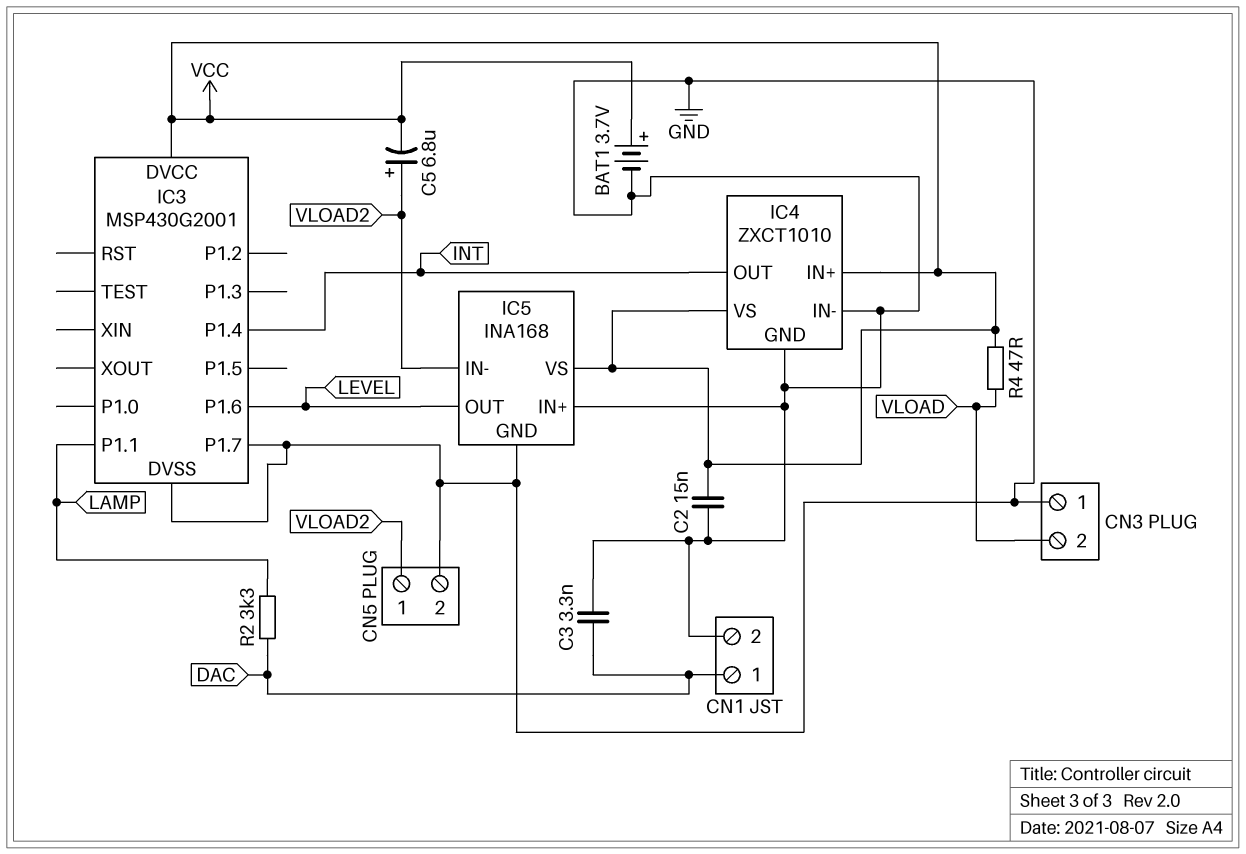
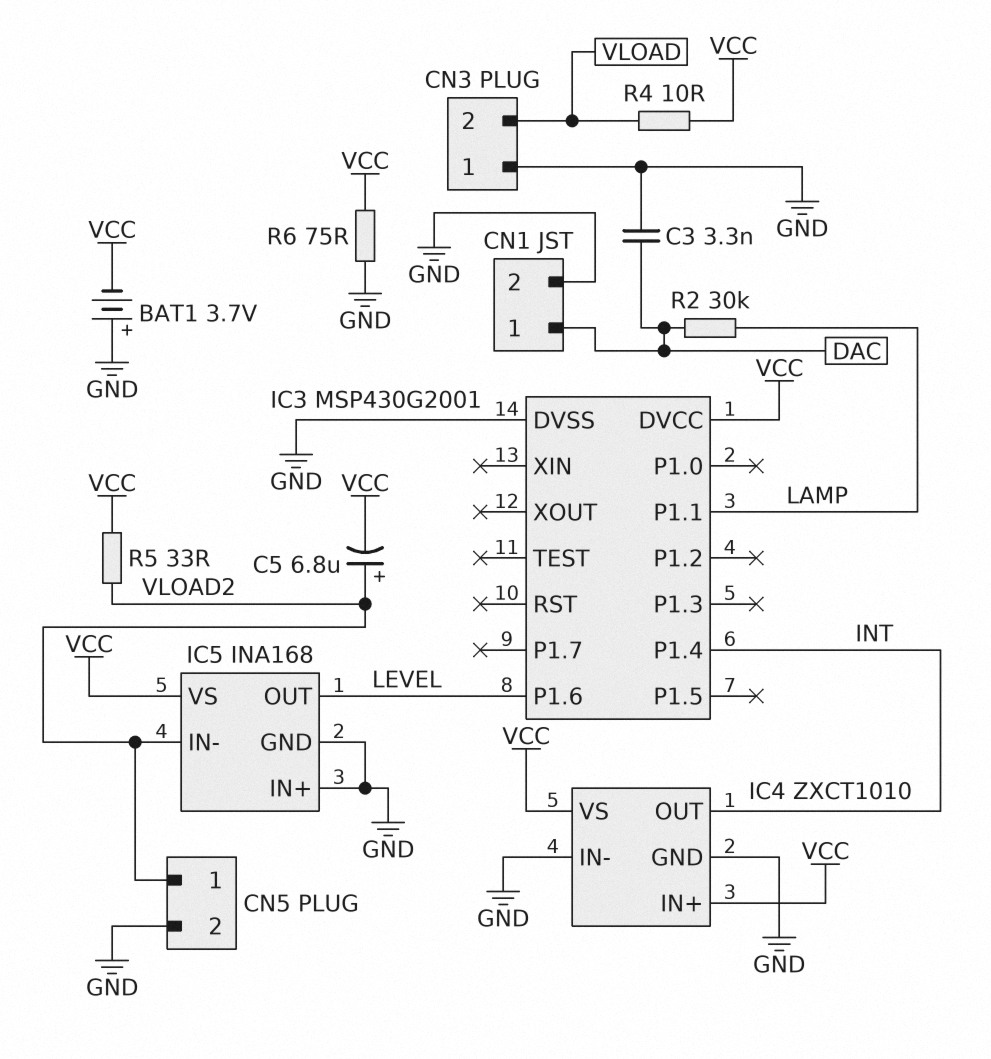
BAT1: 3.7V (plus VCC, minus GND) -> 3.7V (plus GND, minus VCC)
C2: 15nF (GND, VCC) -> none
IC3 pin P1.7: GND -> none
R2: 3.3k (DAC, LAMP) -> 30k (DAC, LAMP)
R4: 47 (VCC, VLOAD) -> 10 (VCC, VLOAD)
R5: none -> 33 (VCC, VLOAD2)
R6: none -> 75 (GND, VCC)

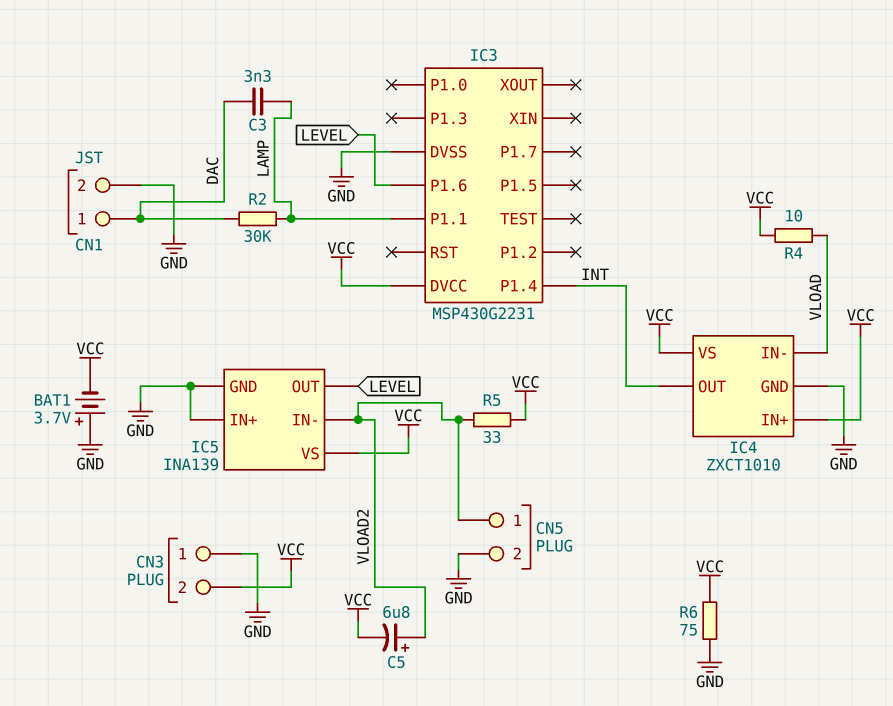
C3: 3.3nF (DAC, GND) -> 3.3nF (DAC, LAMP)
CN3 pin 2: VLOAD -> VCC
IC3: MSP430G2001 -> MSP430G2231
IC4 pin IN-: GND -> VLOAD
IC5: INA168 -> INA139

